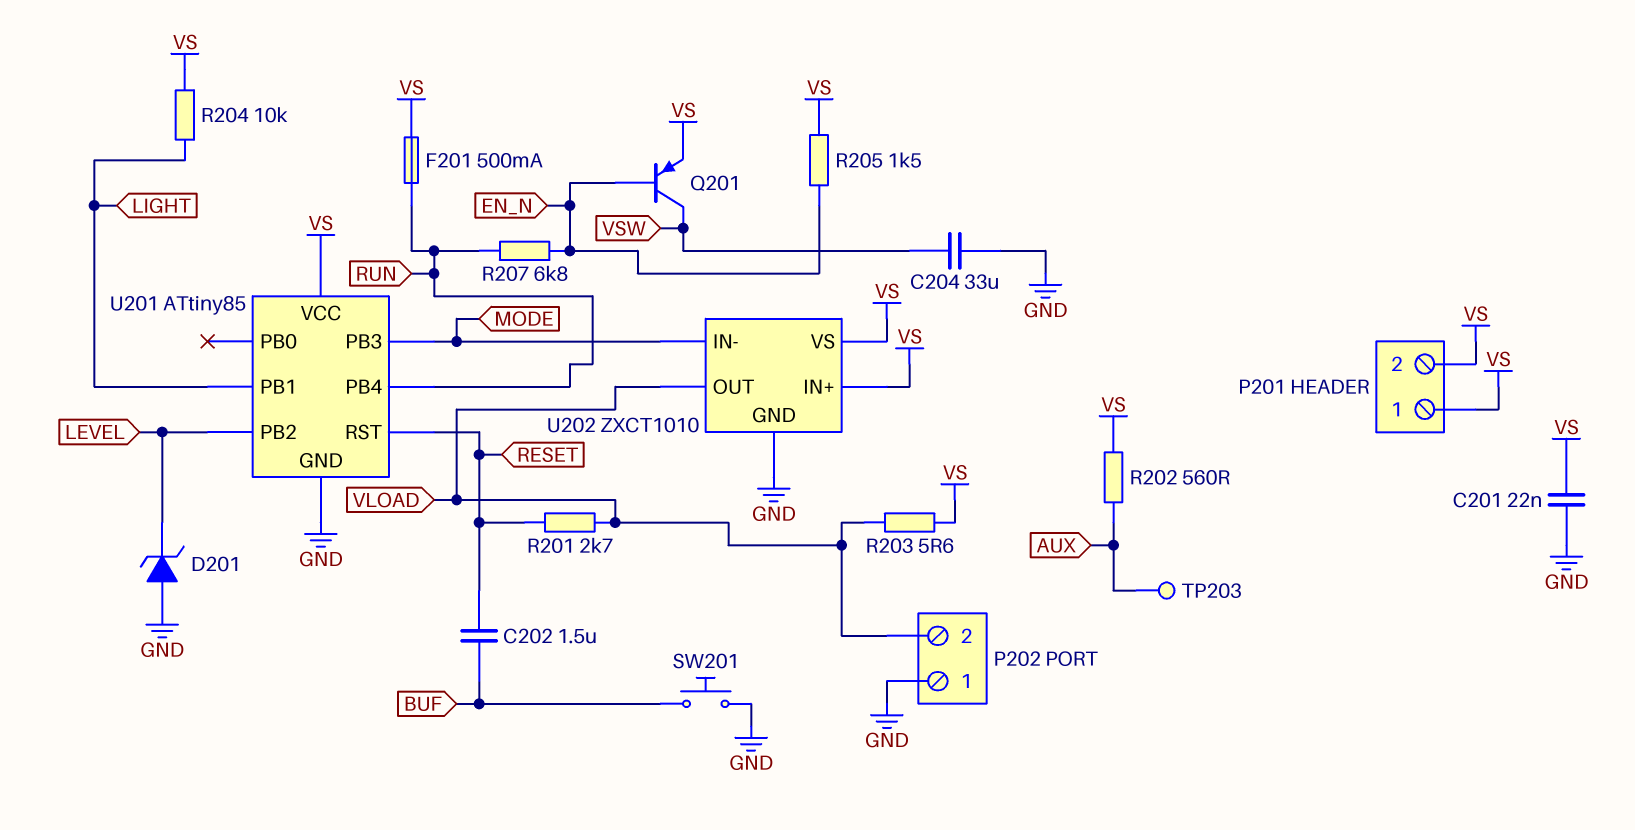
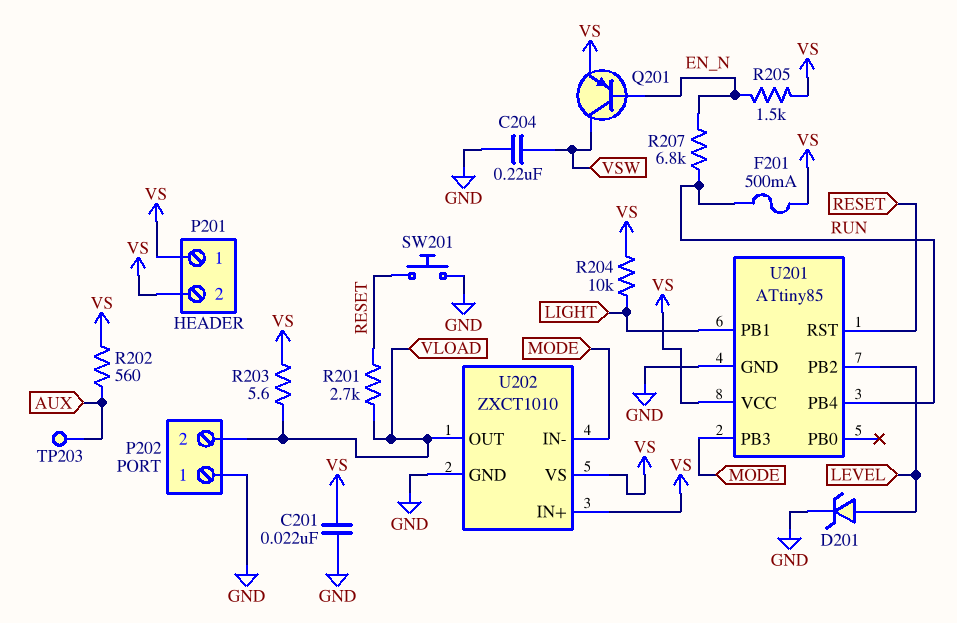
C202: 1.5uF (BUF, RESET) -> none
C204: 33uF (GND, VSW) -> 220nF (GND, VSW)
D201: zener (A GND, K LEVEL) -> zener (A LEVEL, K GND)
SW201: button (BUF, GND) -> button (GND, RESET)

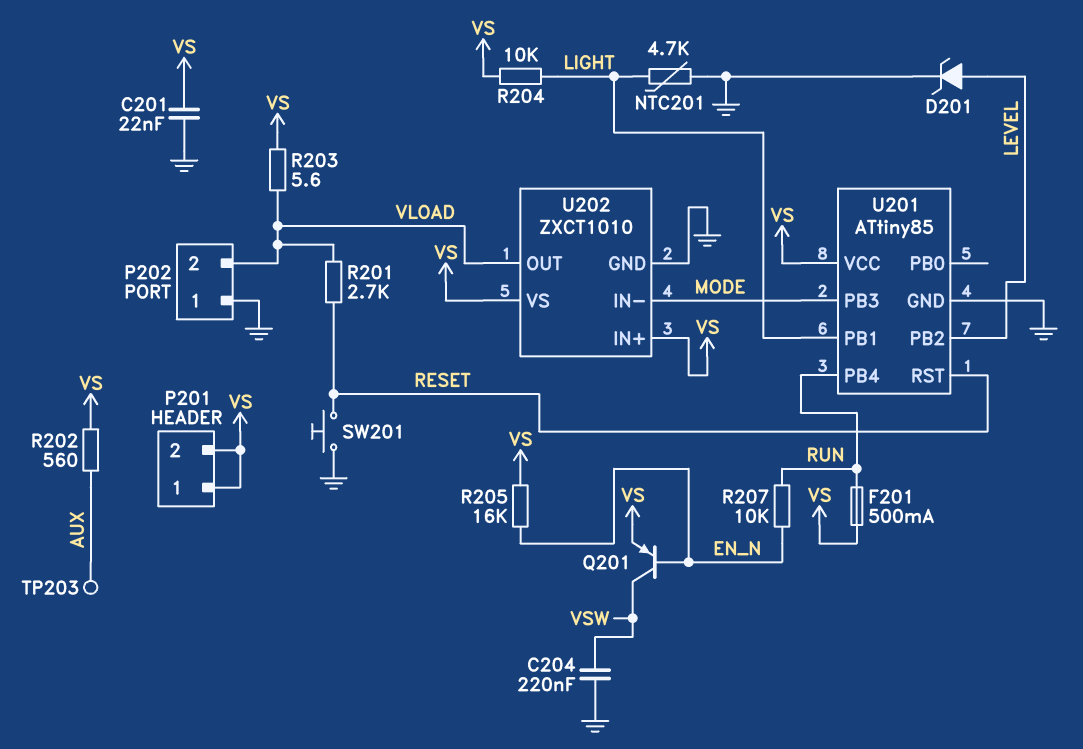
NTC201: none -> 4.7k (GND, LIGHT)
R205: 1.5k (EN_N, VS) -> 16k (EN_N, VS)
R207: 6.8k (EN_N, RUN) -> 10k (EN_N, RUN)

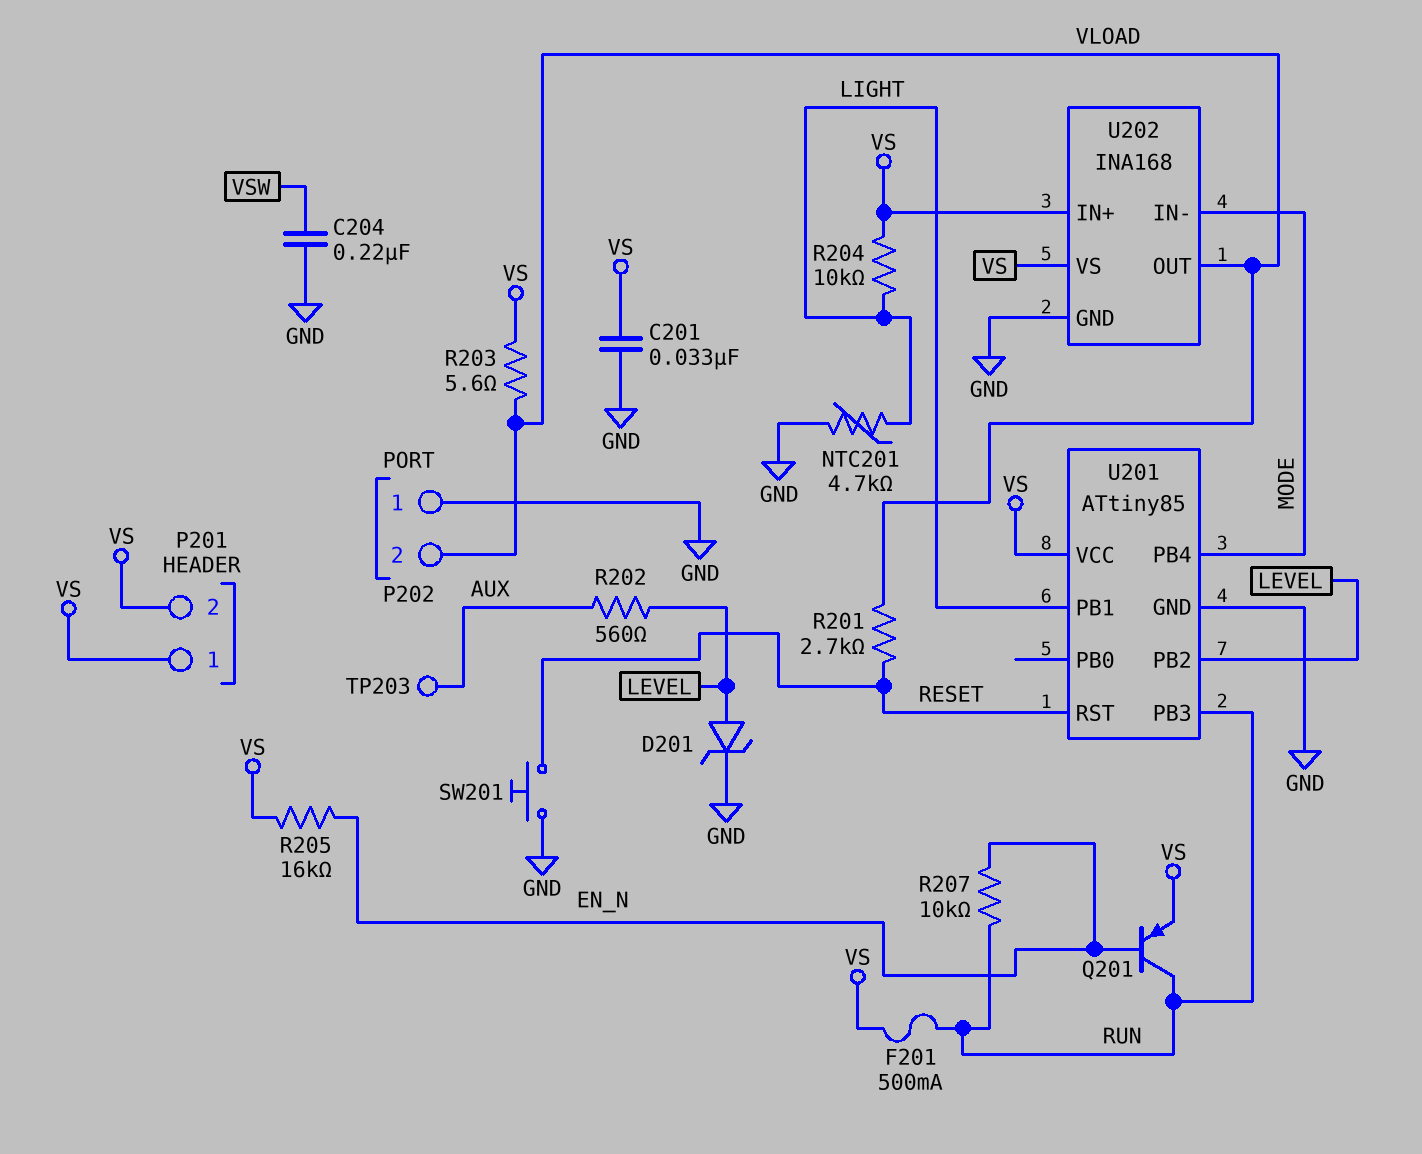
C201: 22nF (GND, VS) -> 33nF (GND, VS)
Q201: PNP (B EN_N, C VSW, E VS) -> PNP (B EN_N, C RUN, E VS)
R202: 560 (AUX, VS) -> 560 (AUX, LEVEL)
U201 pin PB3: MODE -> RUN
U201 pin PB4: RUN -> MODE
U202: ZXCT1010 -> INA168

